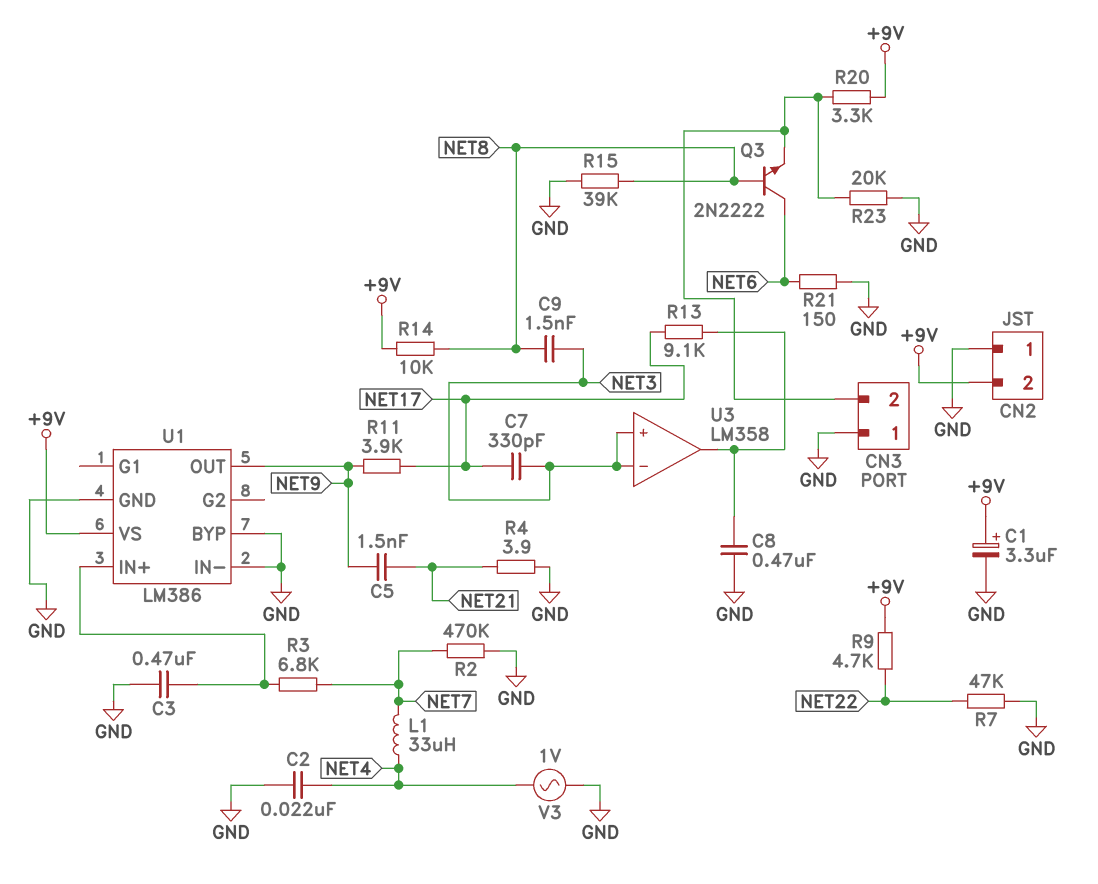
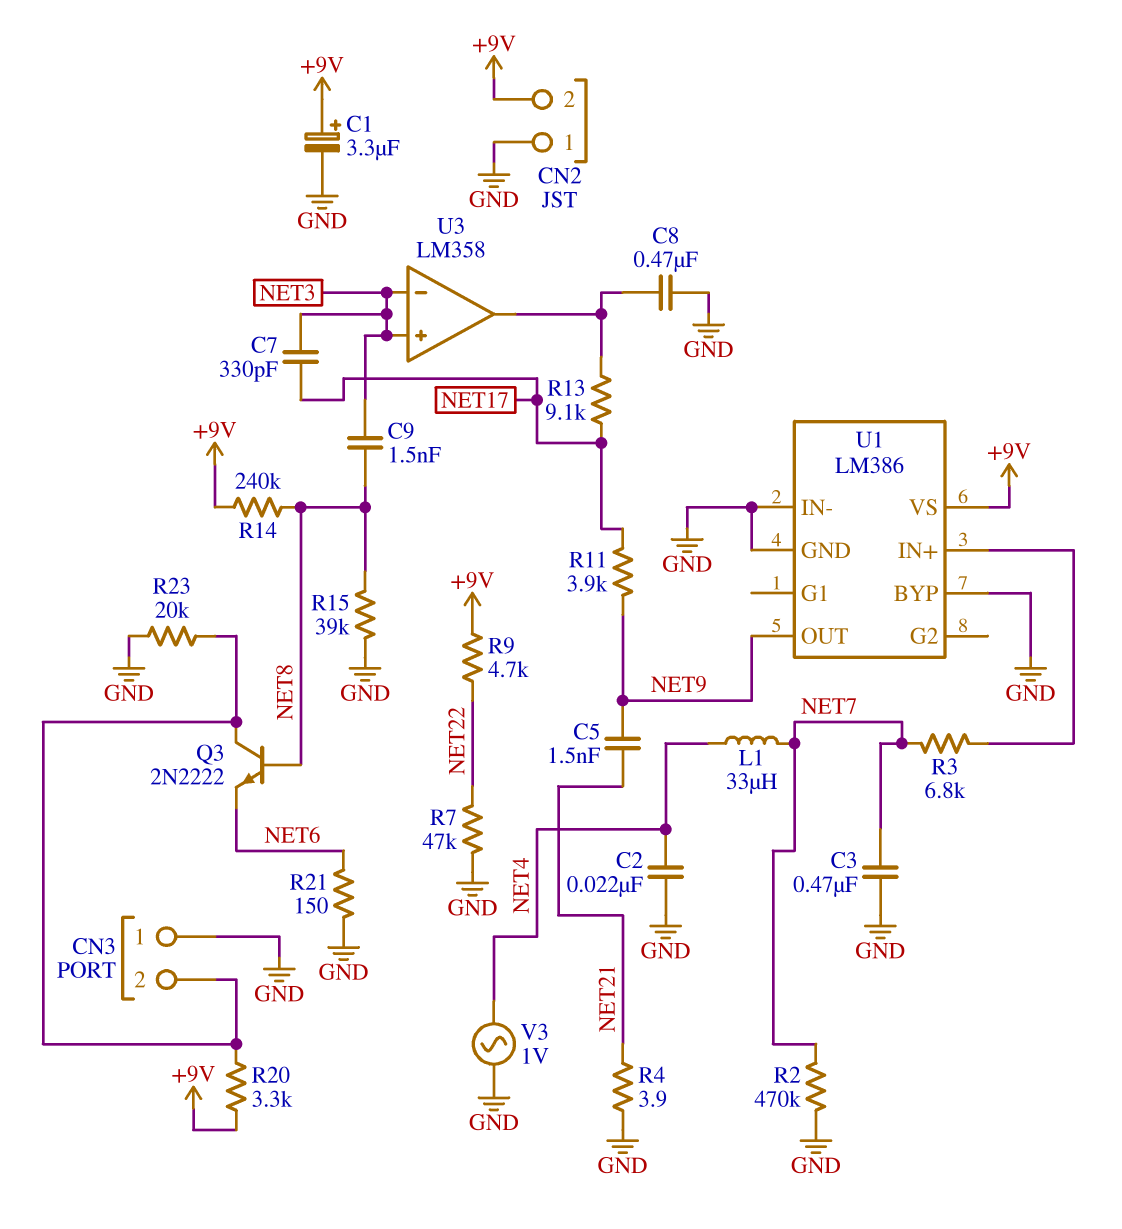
C3: 470nF (GND, U1/IN+) -> 470nF (GND, NET7)
Q3: NPN 2N2222 (B NET8, C NET6, E CN3/2) -> NPN 2N2222 (B NET8, C CN3/2, E NET6)
R14: 10k (+9V, NET8) -> 240k (+9V, NET8)

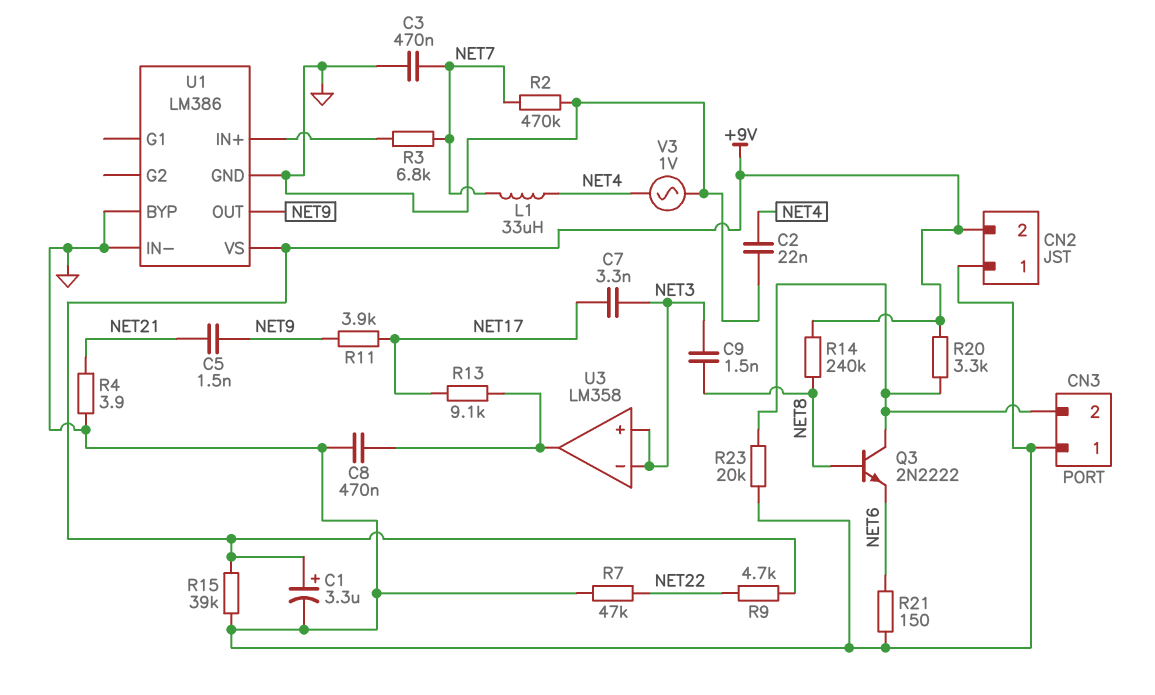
C7: 330pF (NET3, NET17) -> 3.3nF (NET3, NET17)
R15: 39k (GND, NET8) -> 39k (+9V, GND)

